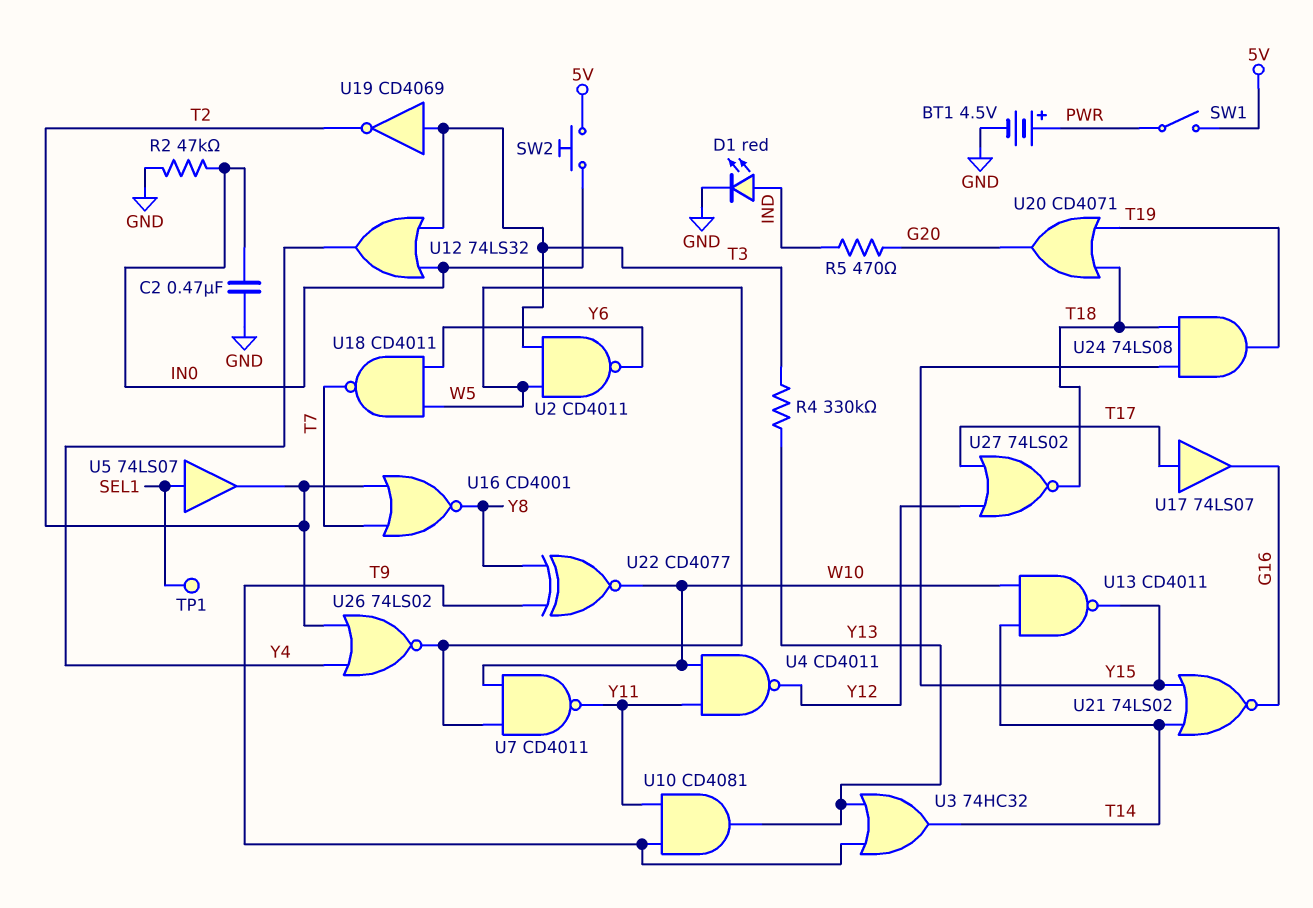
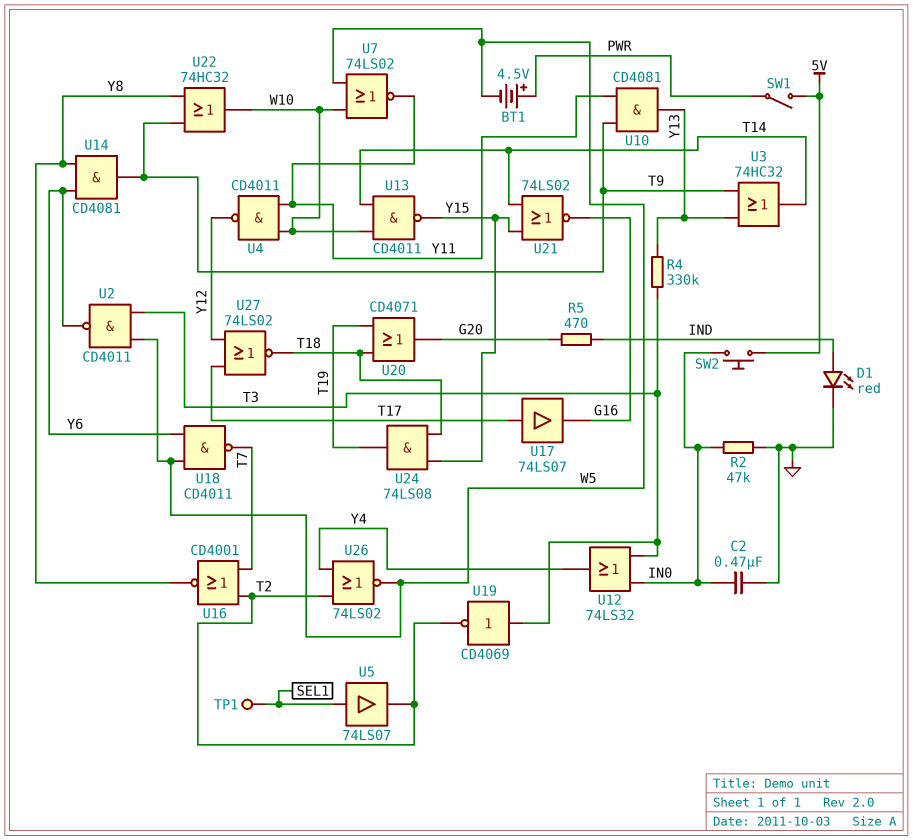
BT1: 4.5V (plus PWR, minus GND) -> 4.5V (plus PWR, minus W5)
U7: NAND CD4011 (in W5, in W10, out Y11) -> NOR 74LS02 (in W5, in W10, out Y11)
U14: none -> AND CD4081 (in Y6, in Y8, out T9)
U22: XNOR CD4077 (in T9, in Y8, out W10) -> OR 74HC32 (in T9, in Y8, out W10)

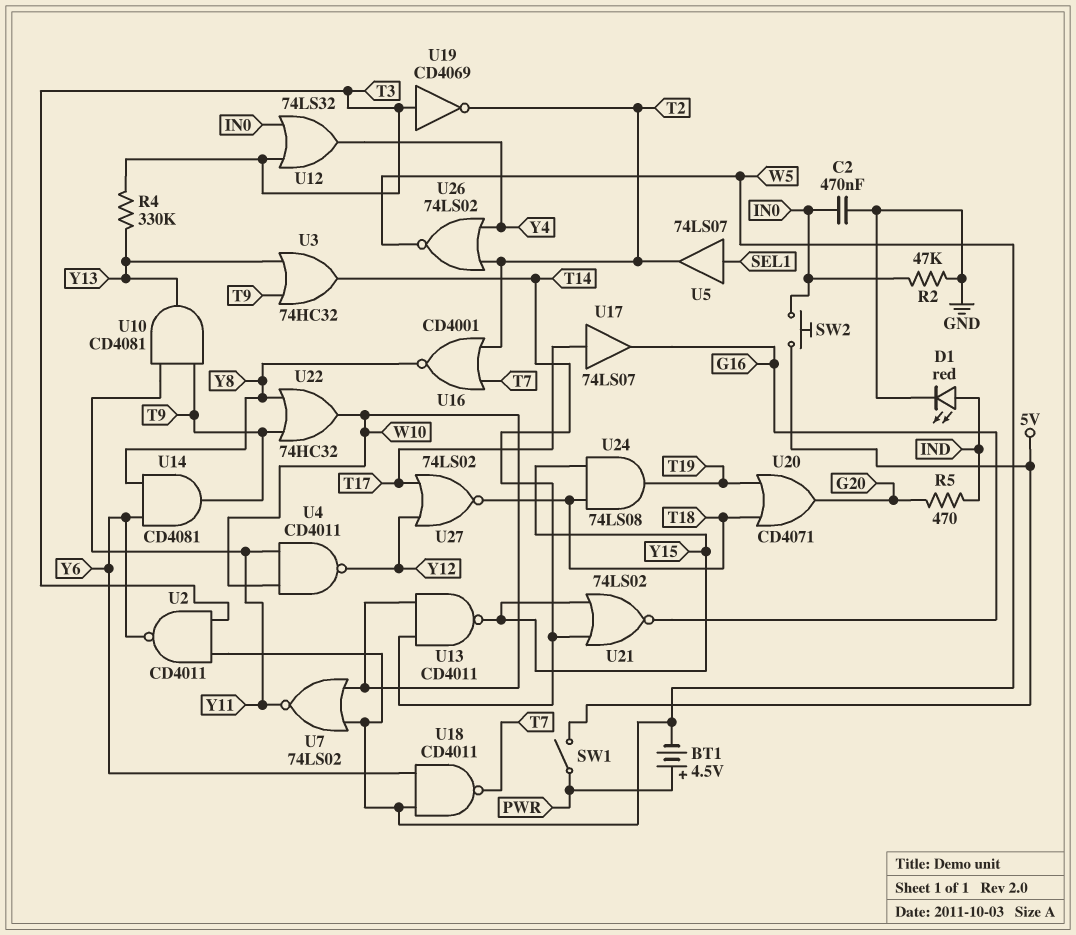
TP1: test point (SEL1) -> none

